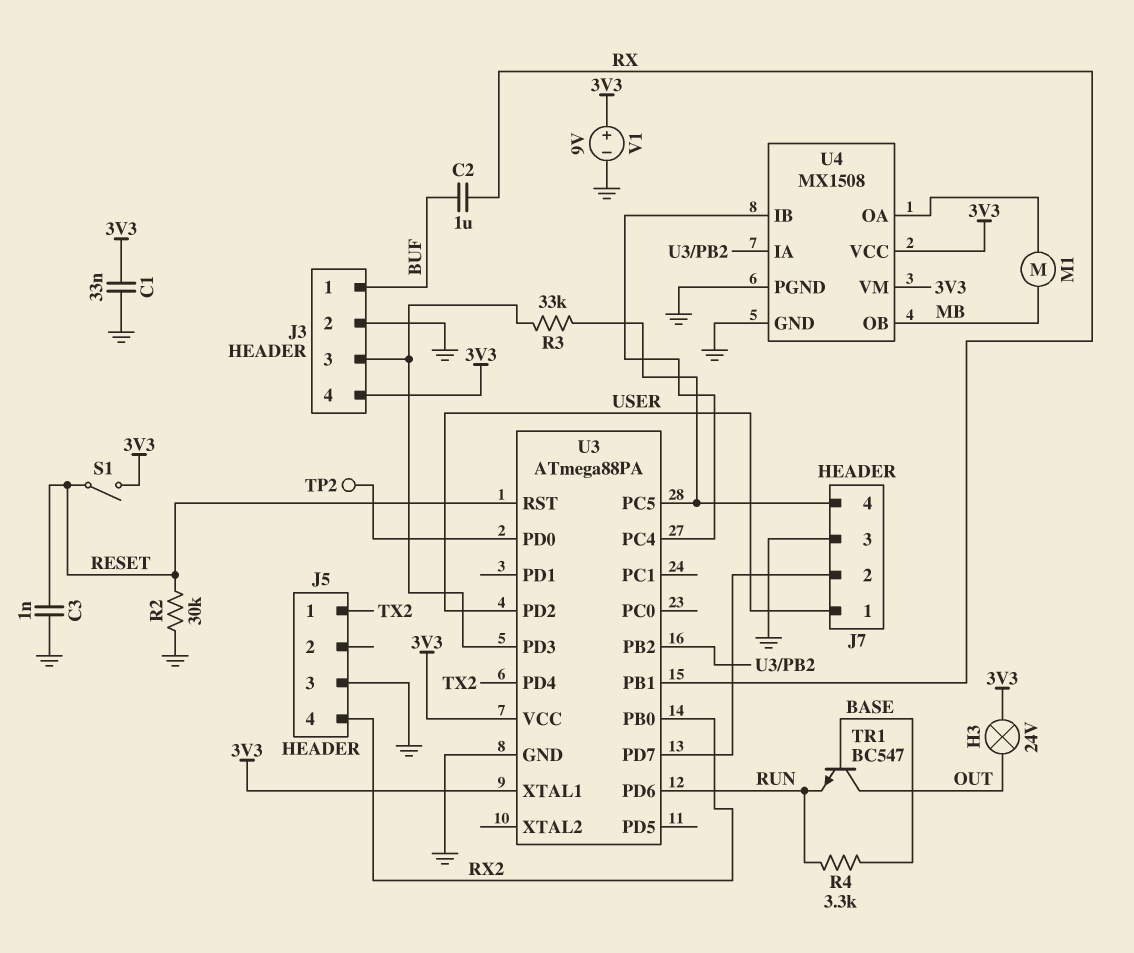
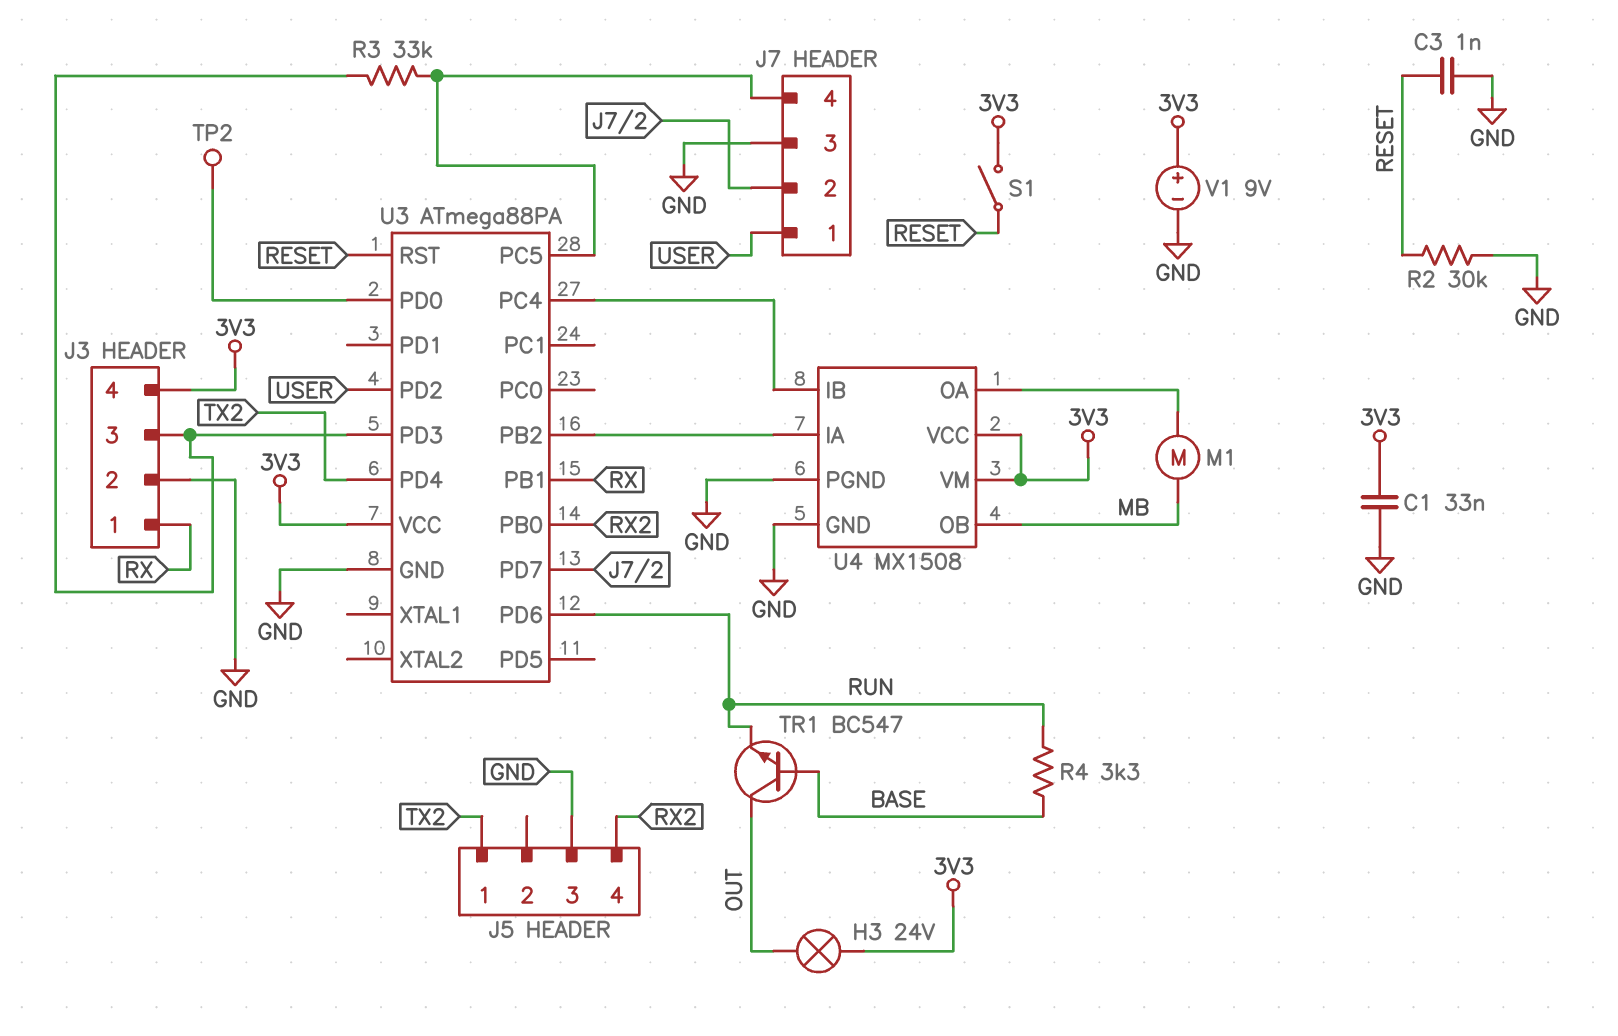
C2: 1uF (BUF, RX) -> none
J3 pin 1: BUF -> RX
U3 pin XTAL1: 3V3 -> none

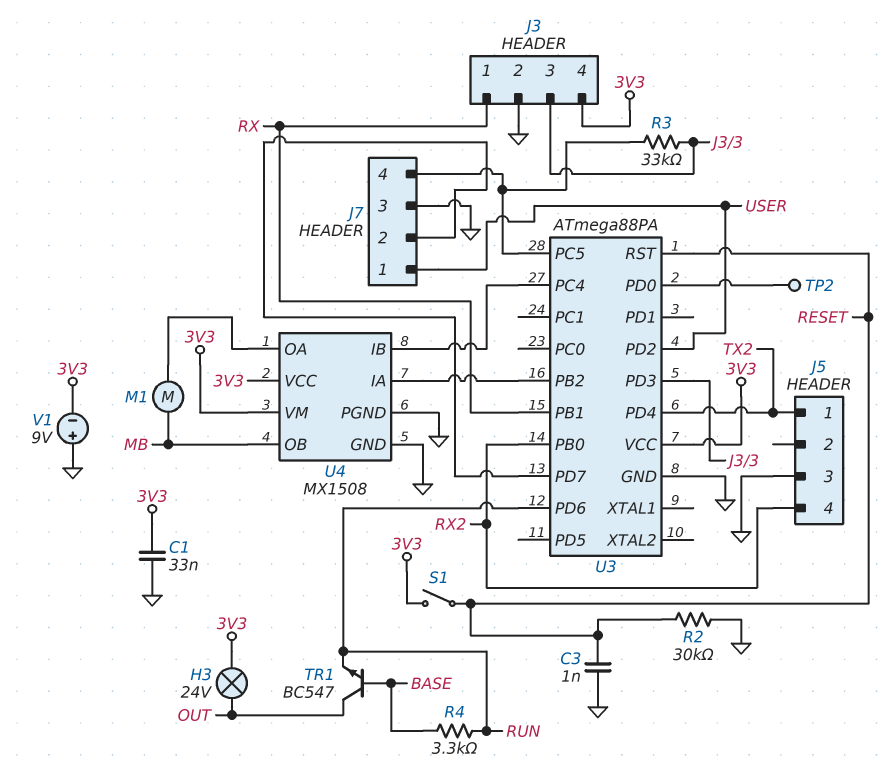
V1: 9V (plus 3V3, minus GND) -> 9V (plus GND, minus 3V3)

